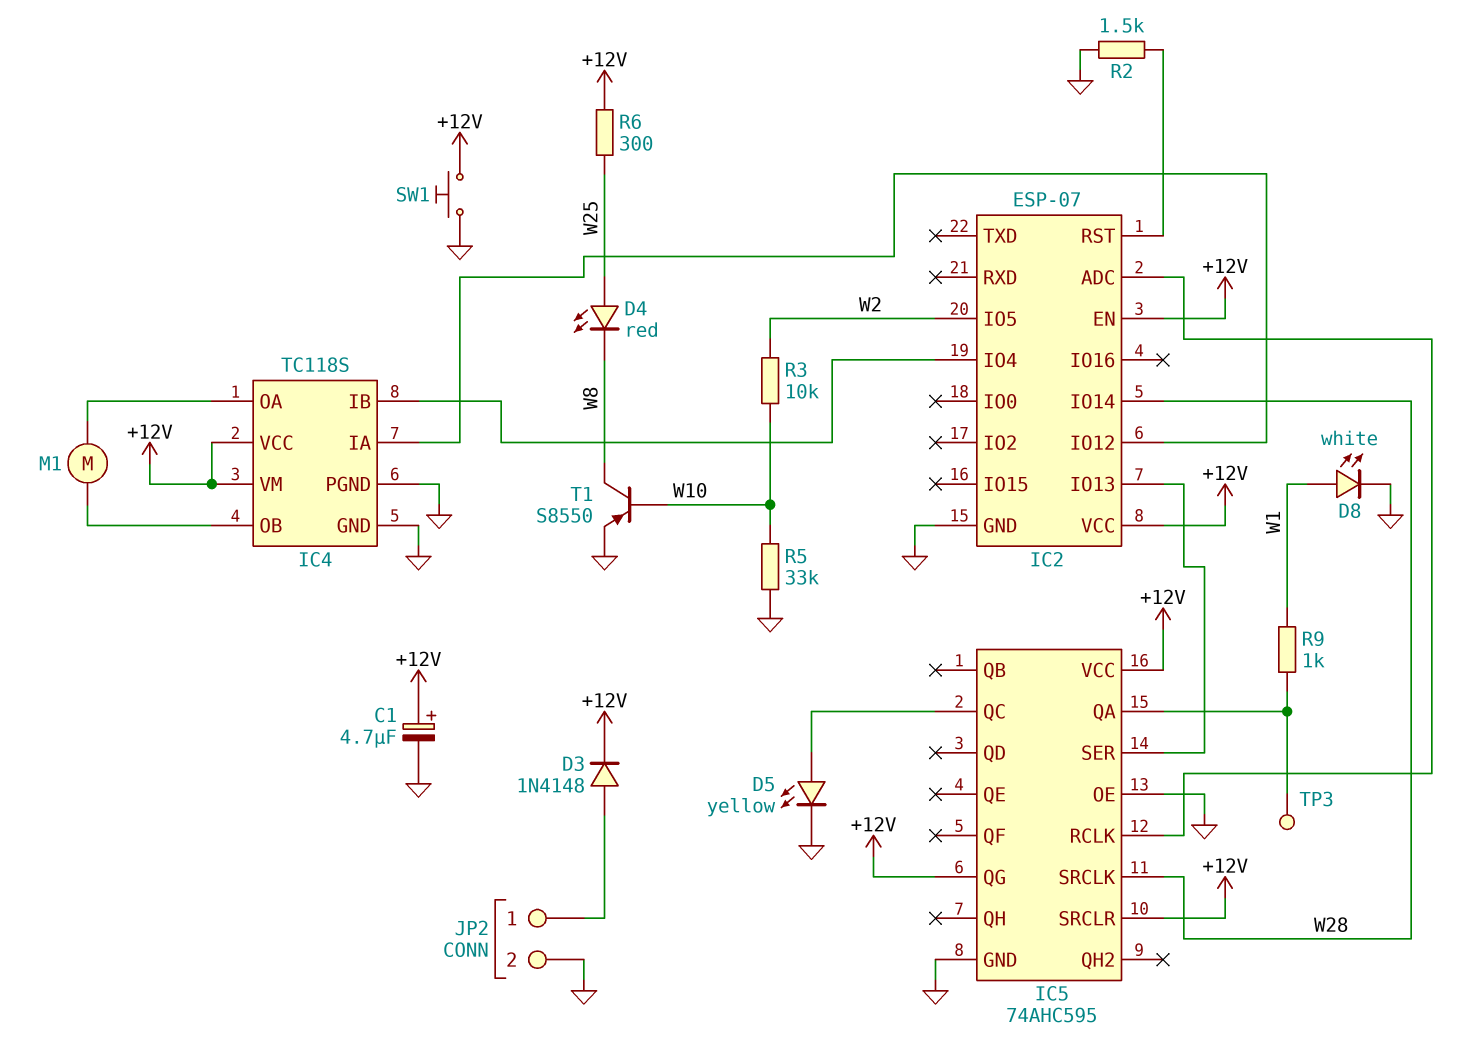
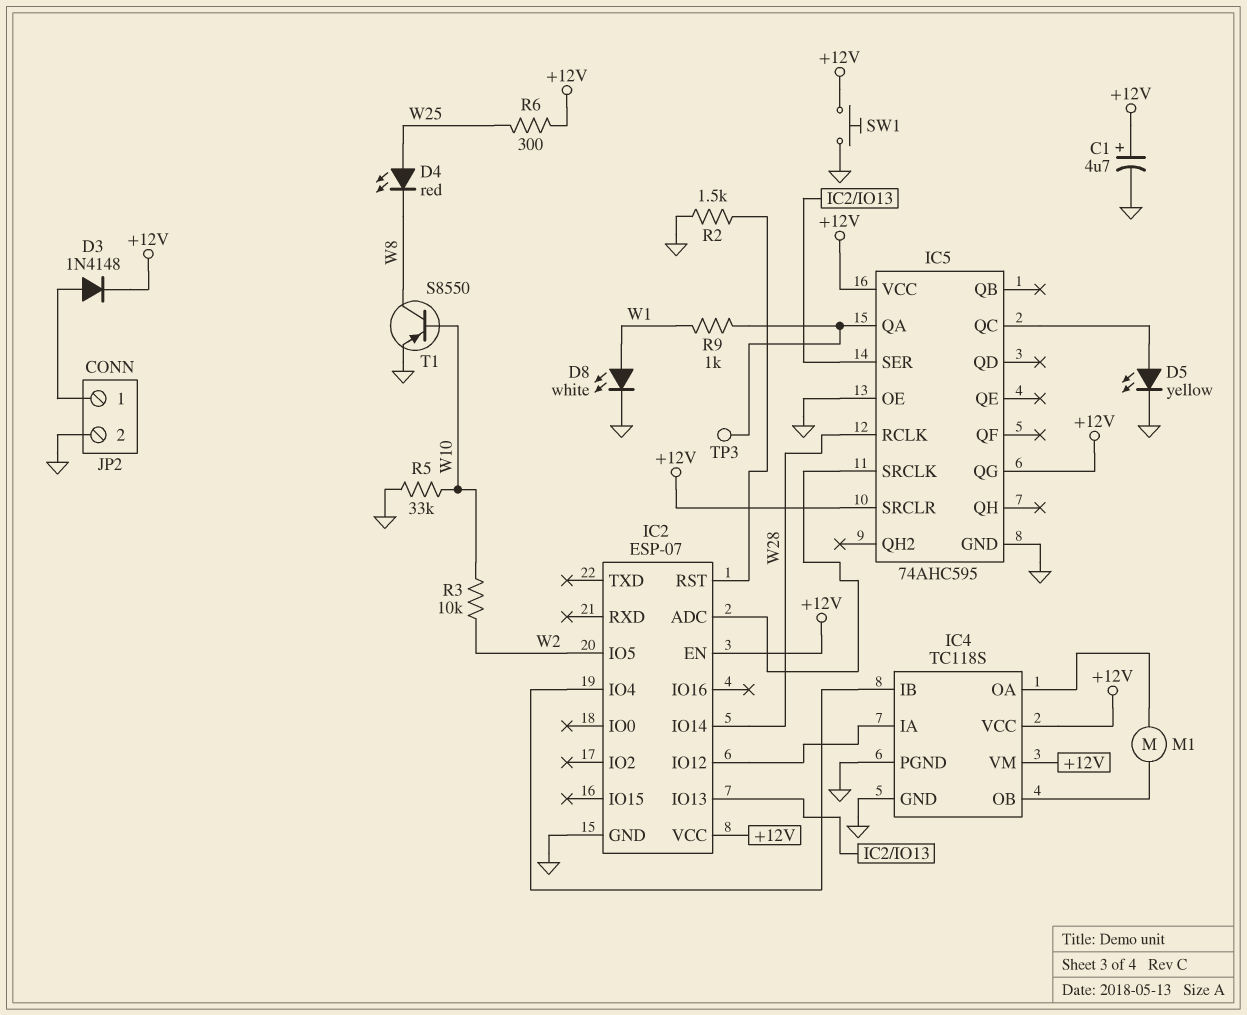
IC5 pin RCLK: IC2/ADC -> W28
IC5 pin SRCLK: W28 -> IC2/ADC

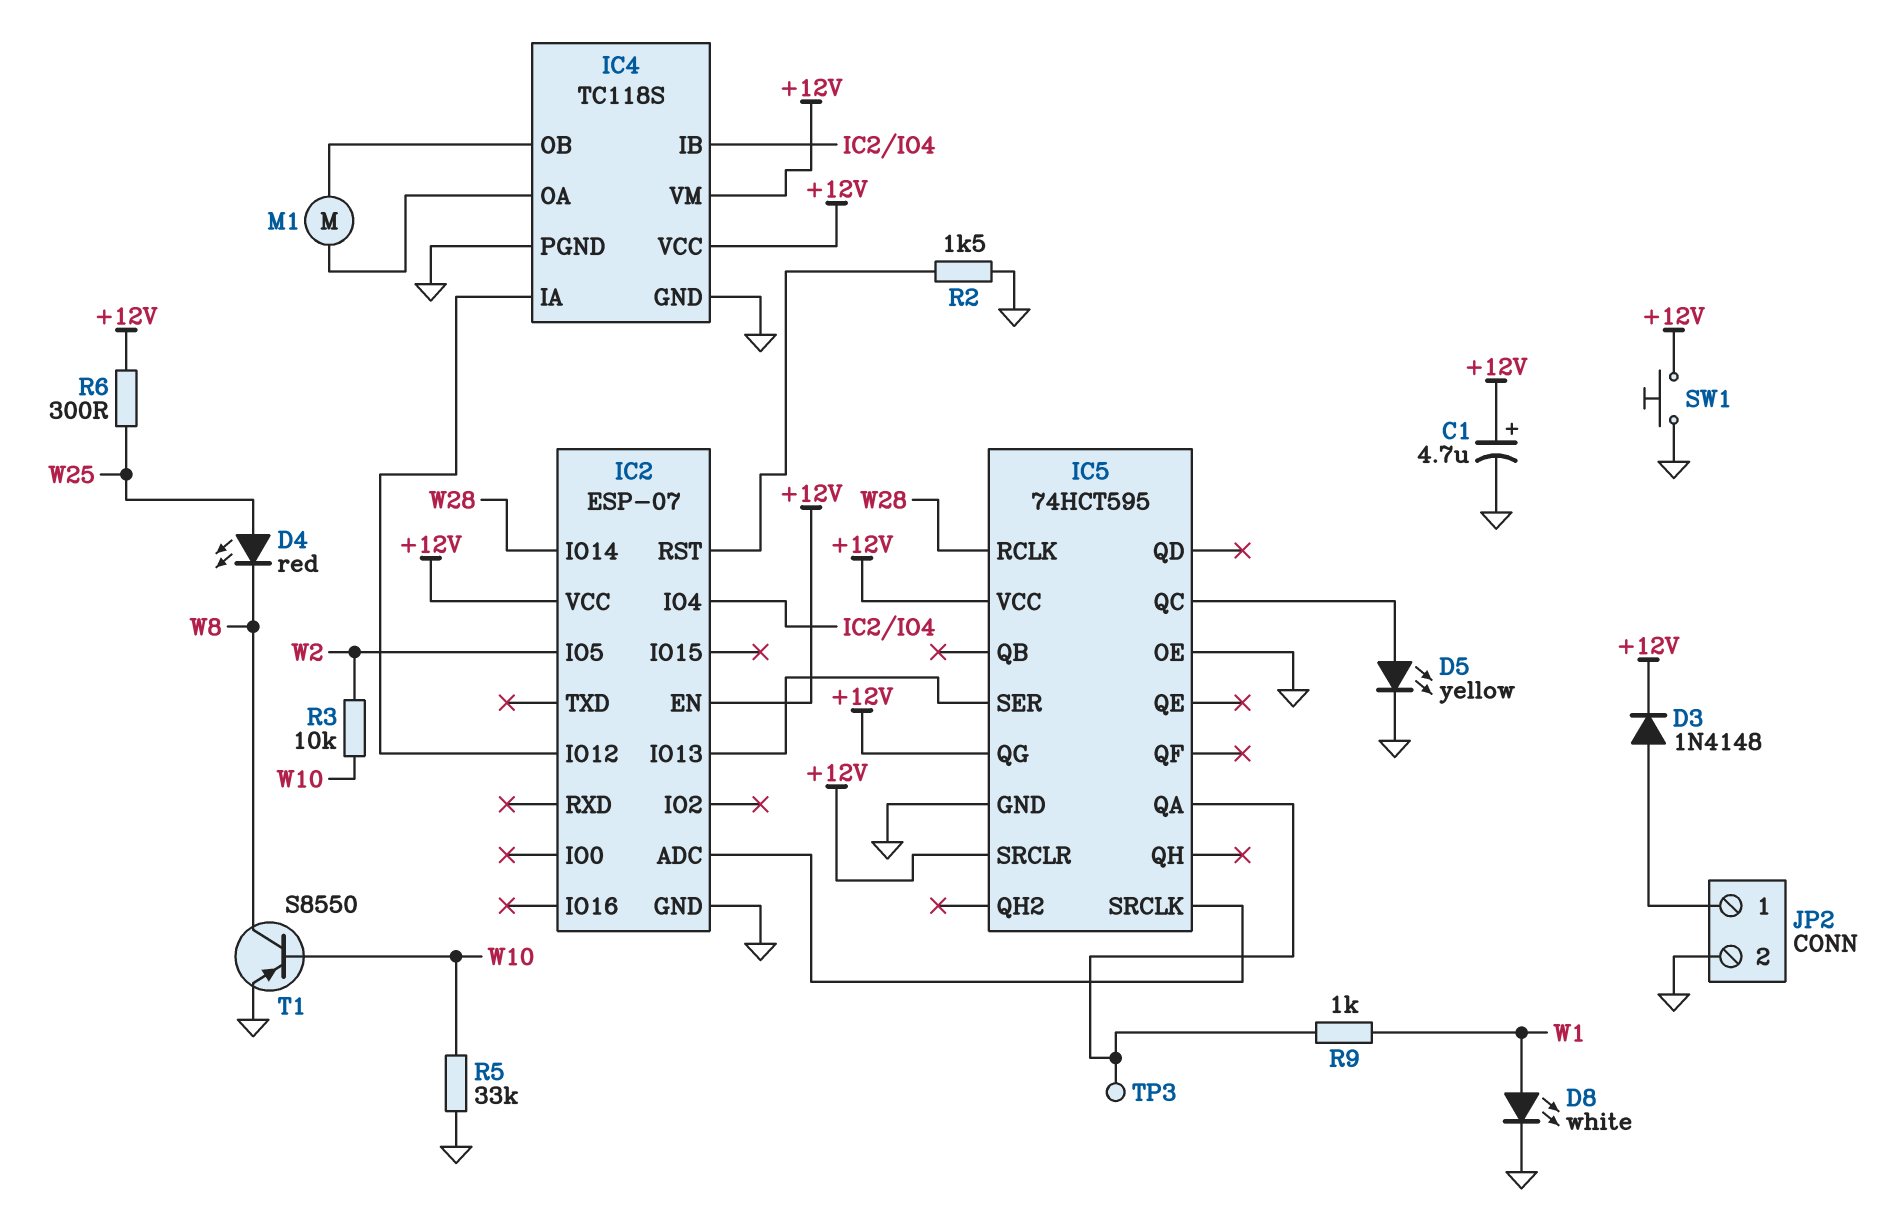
IC5: 74AHC595 -> 74HCT595

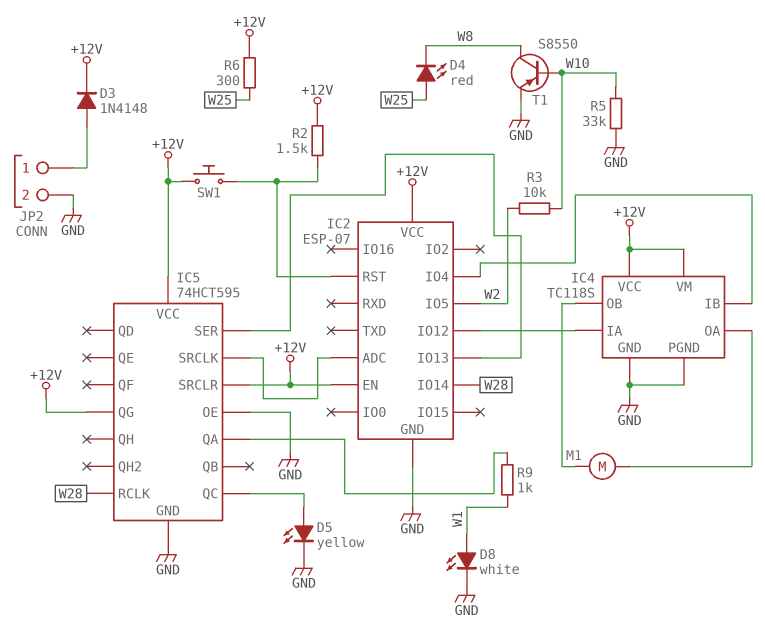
C1: 4.7uF (plus +12V, minus GND) -> none
R2: 1.5k (GND, IC2/RST) -> 1.5k (+12V, IC2/RST)
SW1: button (+12V, GND) -> button (+12V, IC2/RST)
TP3: test point (IC5/QA) -> none

